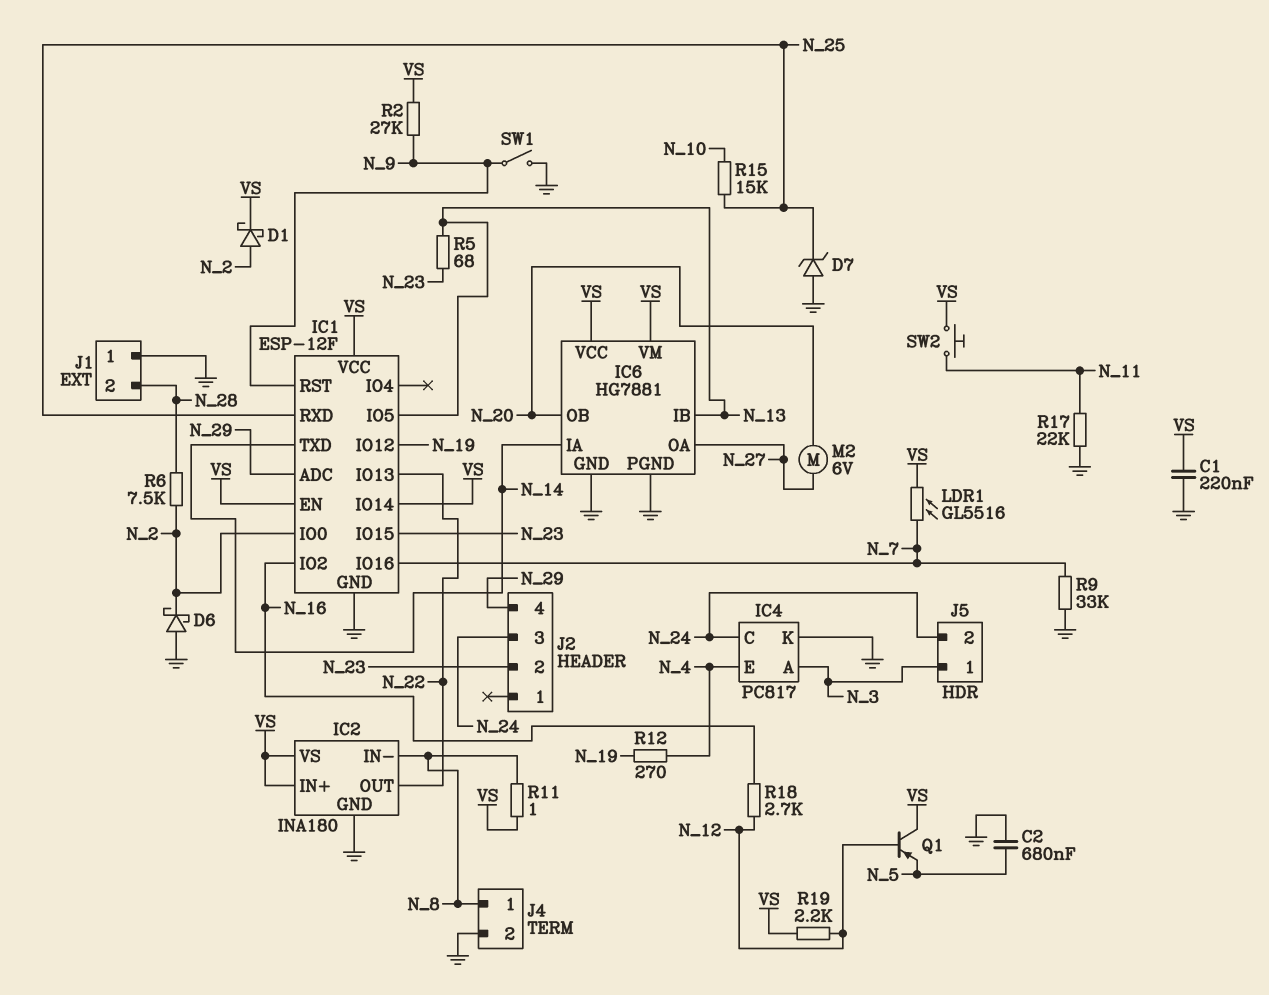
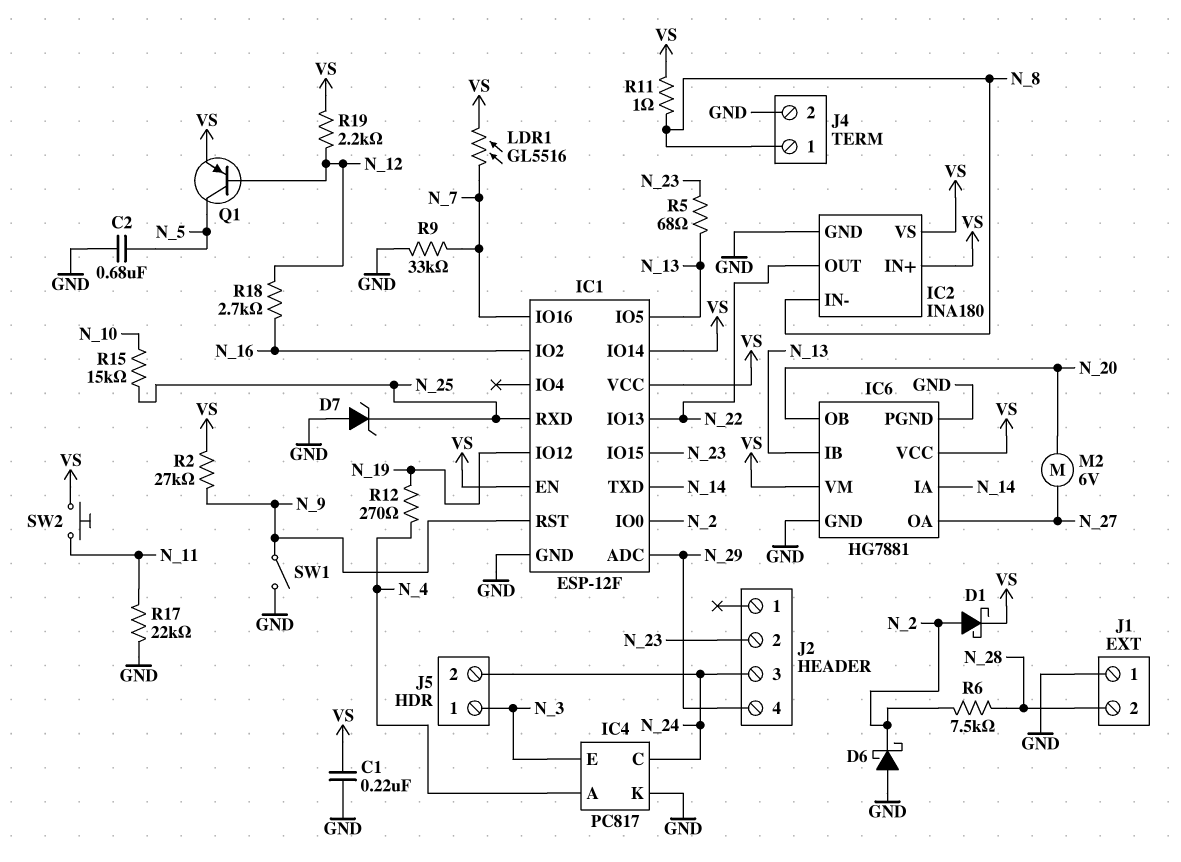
IC4 pin A: N_3 -> N_4
IC4 pin E: N_4 -> N_3
Q1: PNP (B N_12, C VS, E N_5) -> PNP (B N_12, C N_5, E VS)

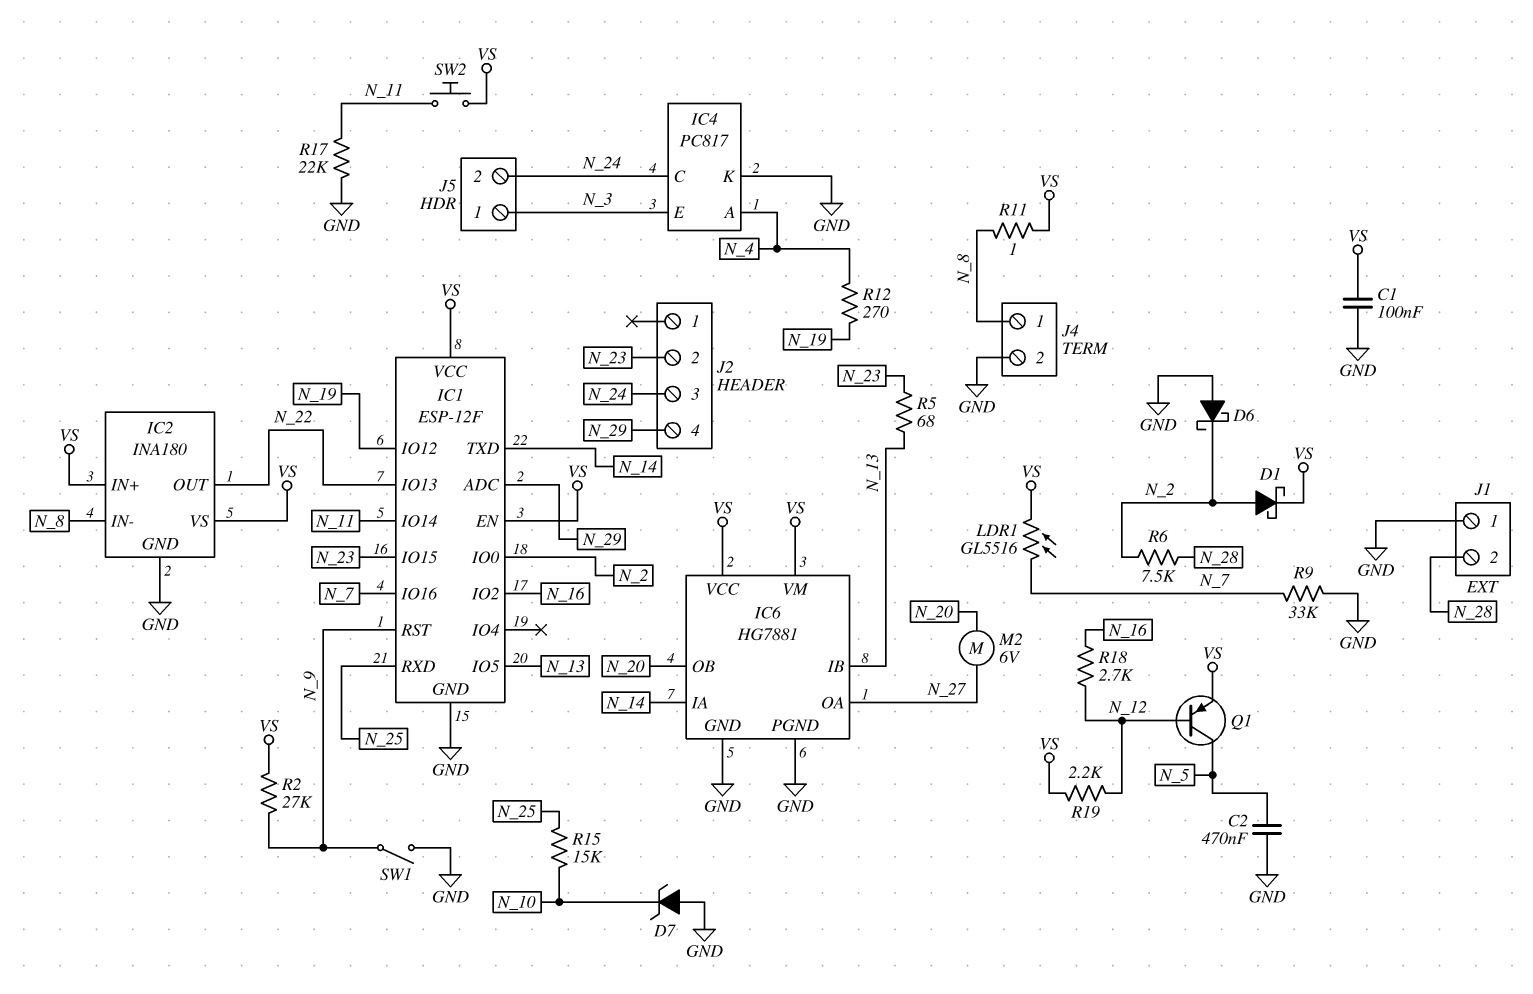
C1: 220nF (GND, VS) -> 100nF (GND, VS)
C2: 680nF (GND, N_5) -> 470nF (GND, N_5)
D7: zener (A GND, K N_25) -> zener (A GND, K N_10)
IC1 pin IO14: VS -> N_11

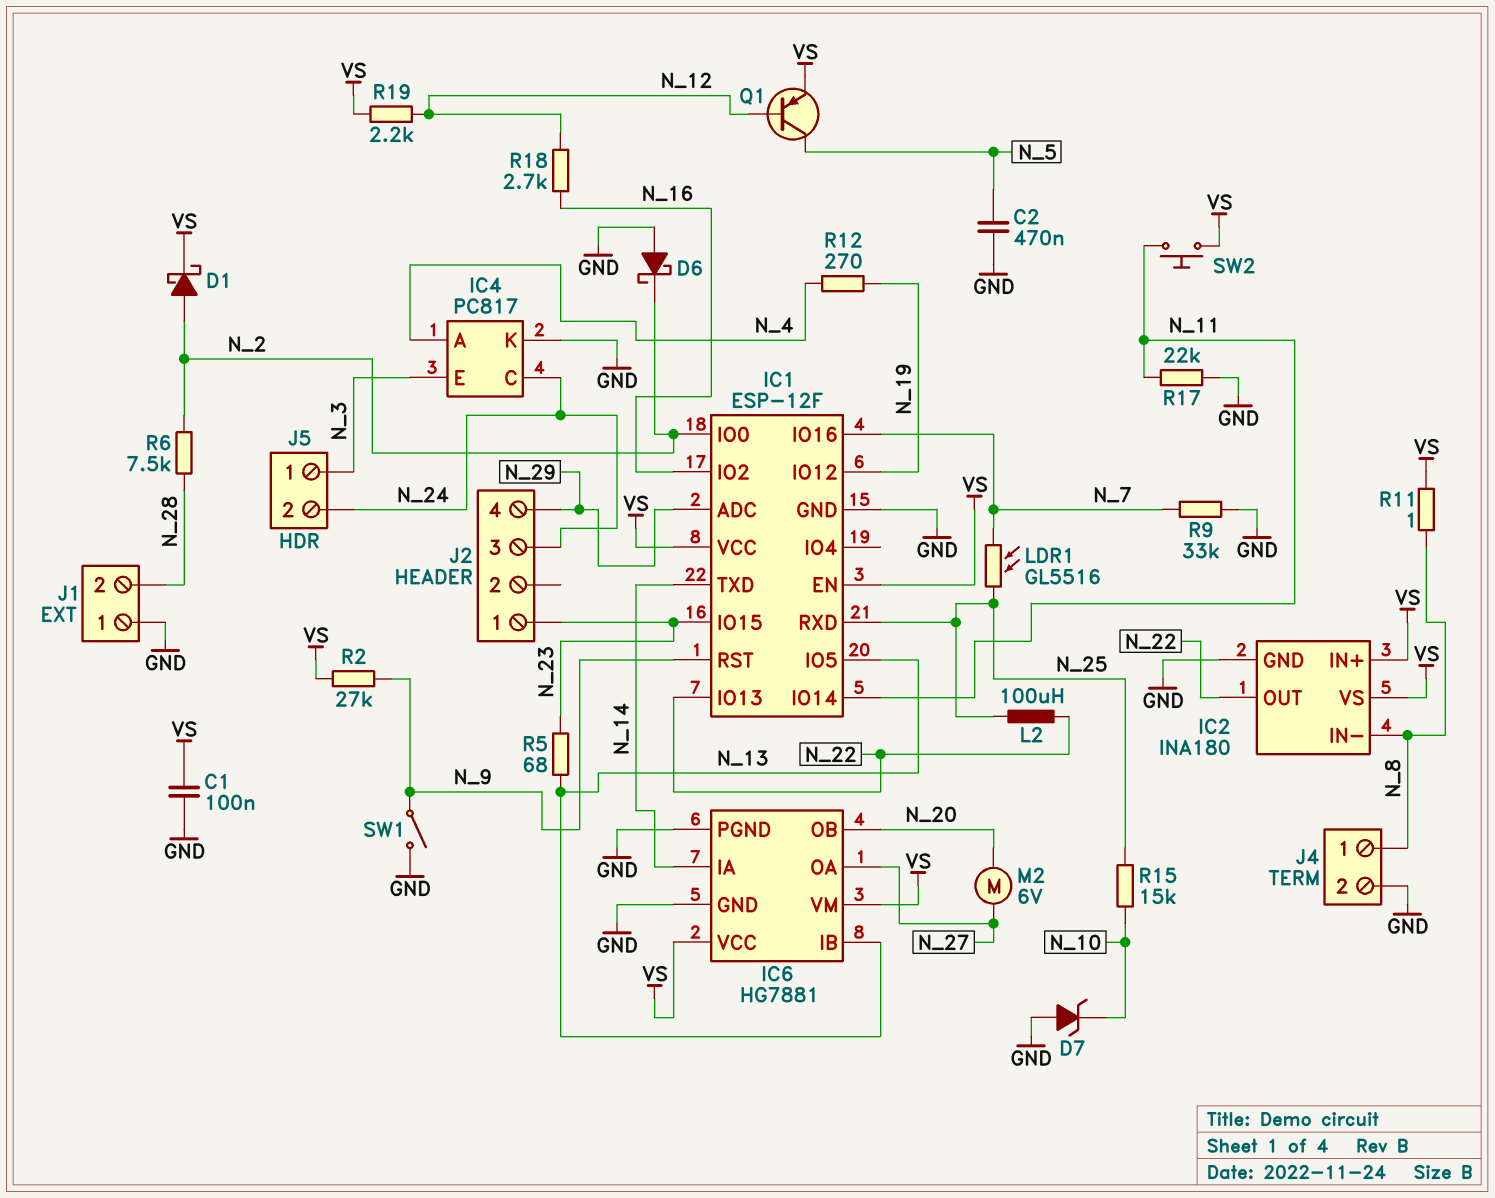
J2 pin 1: none -> N_23
J2 pin 2: N_23 -> none
L2: none -> 100uH (N_22, N_25)
LDR1: GL5516 (N_7, VS) -> GL5516 (N_7, N_25)

